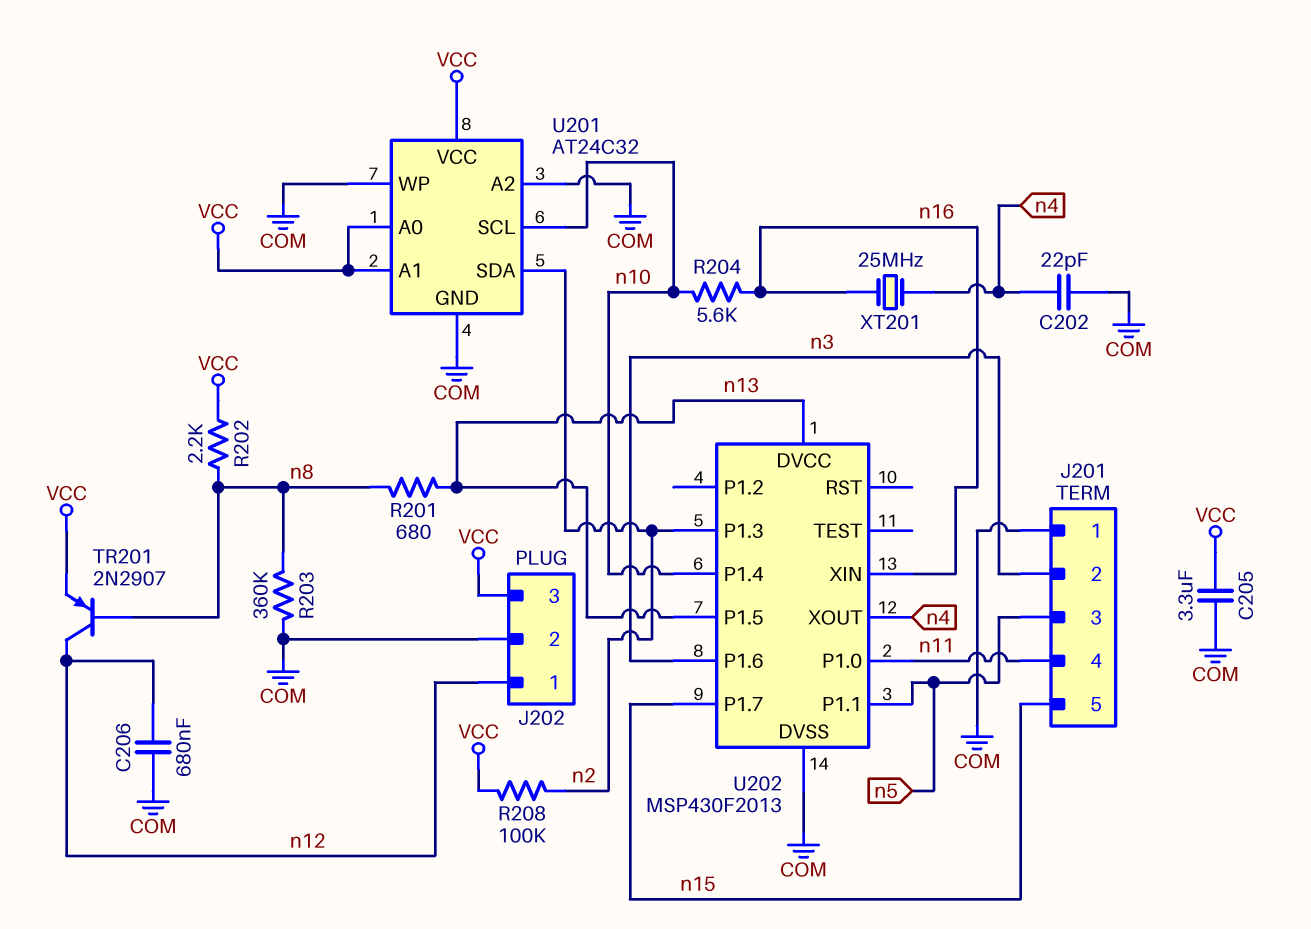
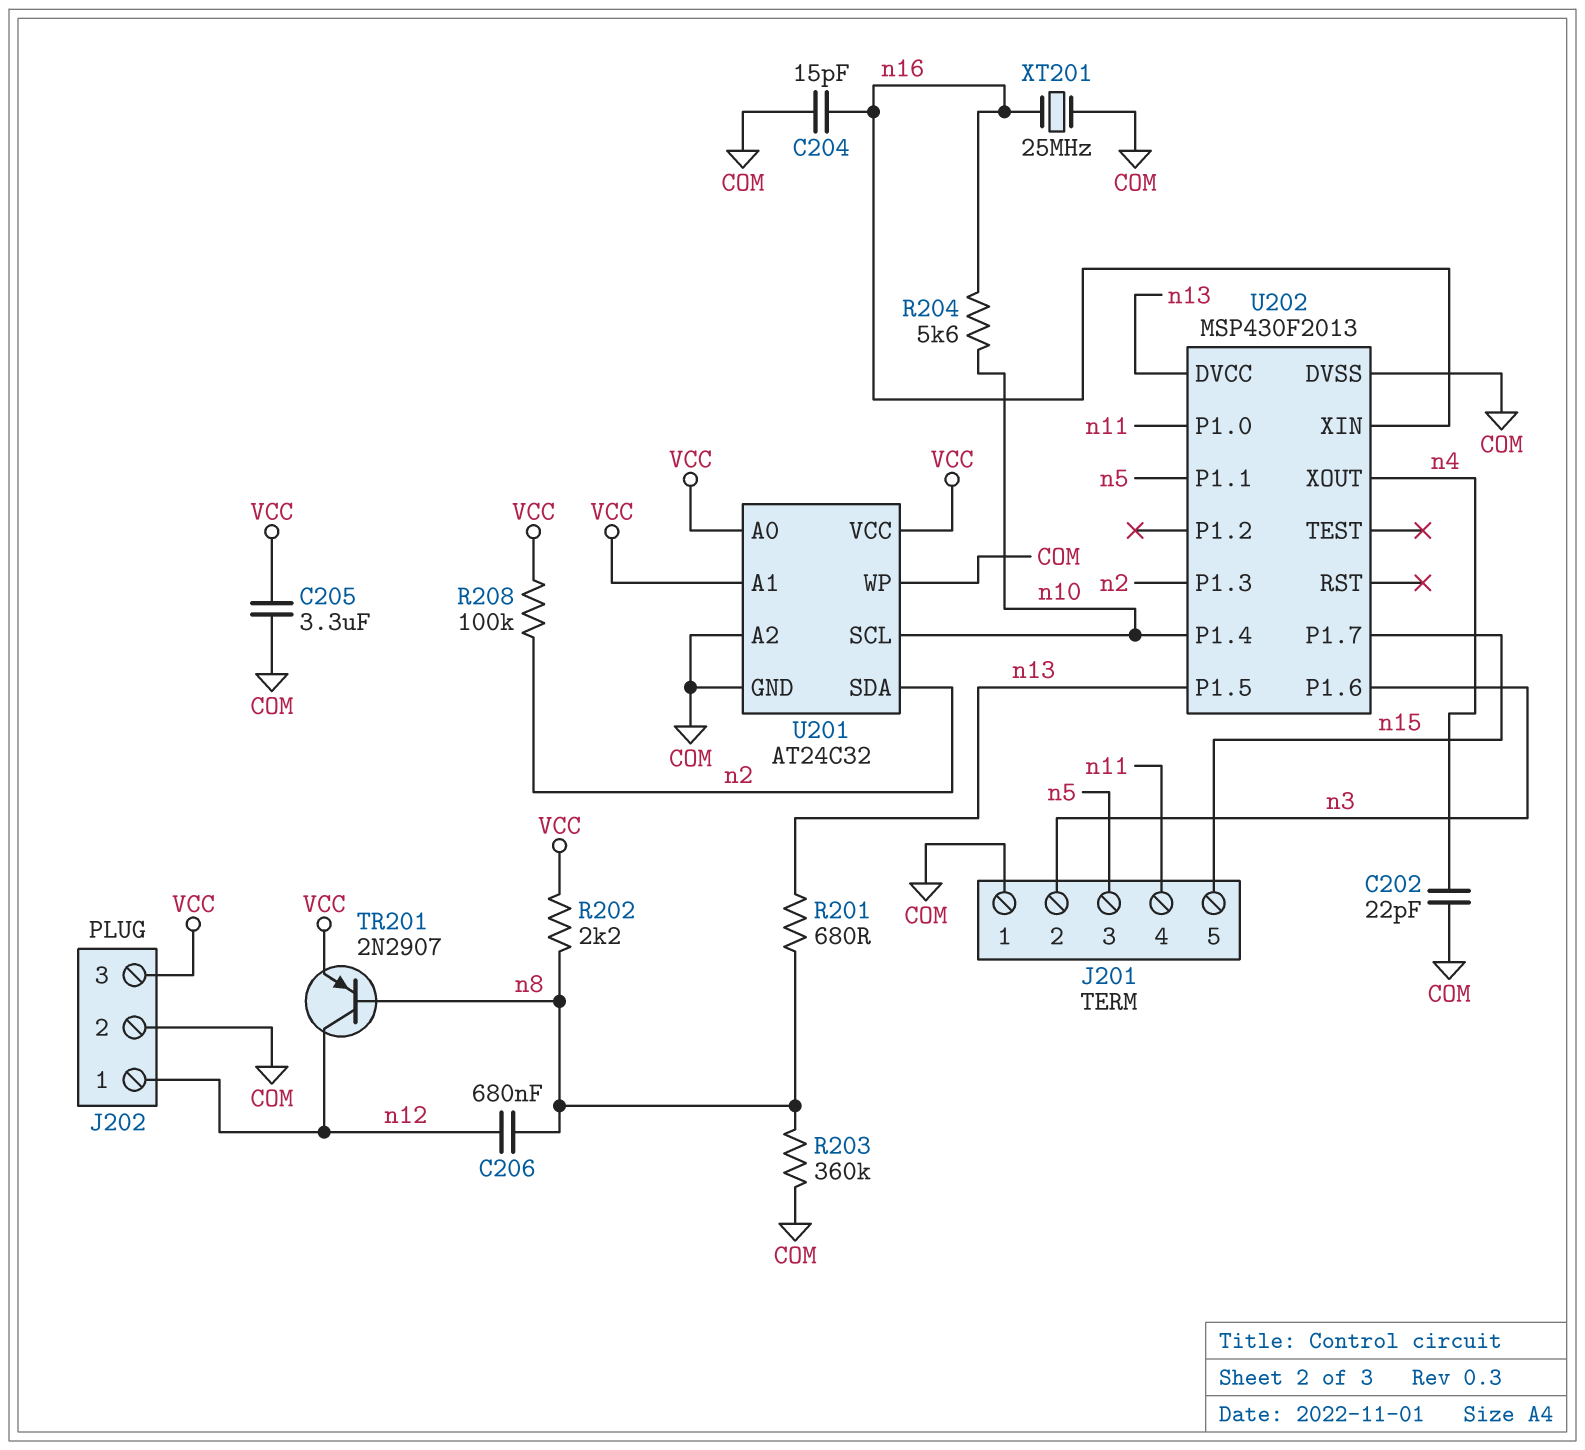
C204: none -> 15pF (COM, n16)
C206: 680nF (COM, n12) -> 680nF (n8, n12)
XT201: 25MHz (n4, n16) -> 25MHz (COM, n16)

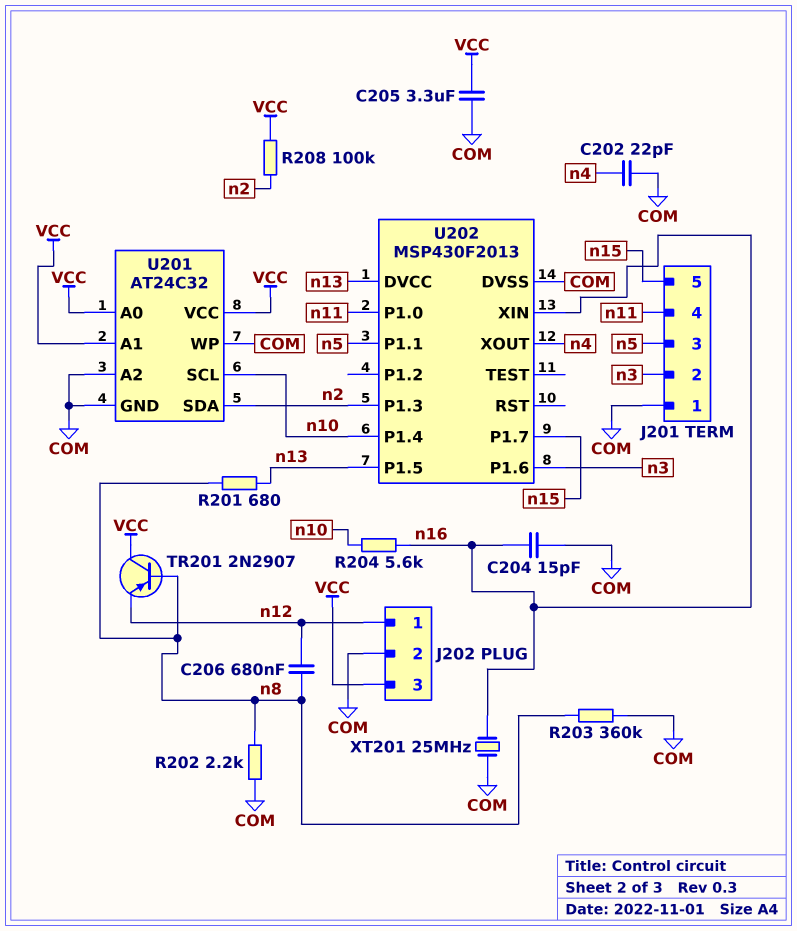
R202: 2.2k (VCC, n8) -> 2.2k (COM, n8)
TR201: PNP 2N2907 (B n8, C n12, E VCC) -> PNP 2N2907 (B n8, C VCC, E n12)

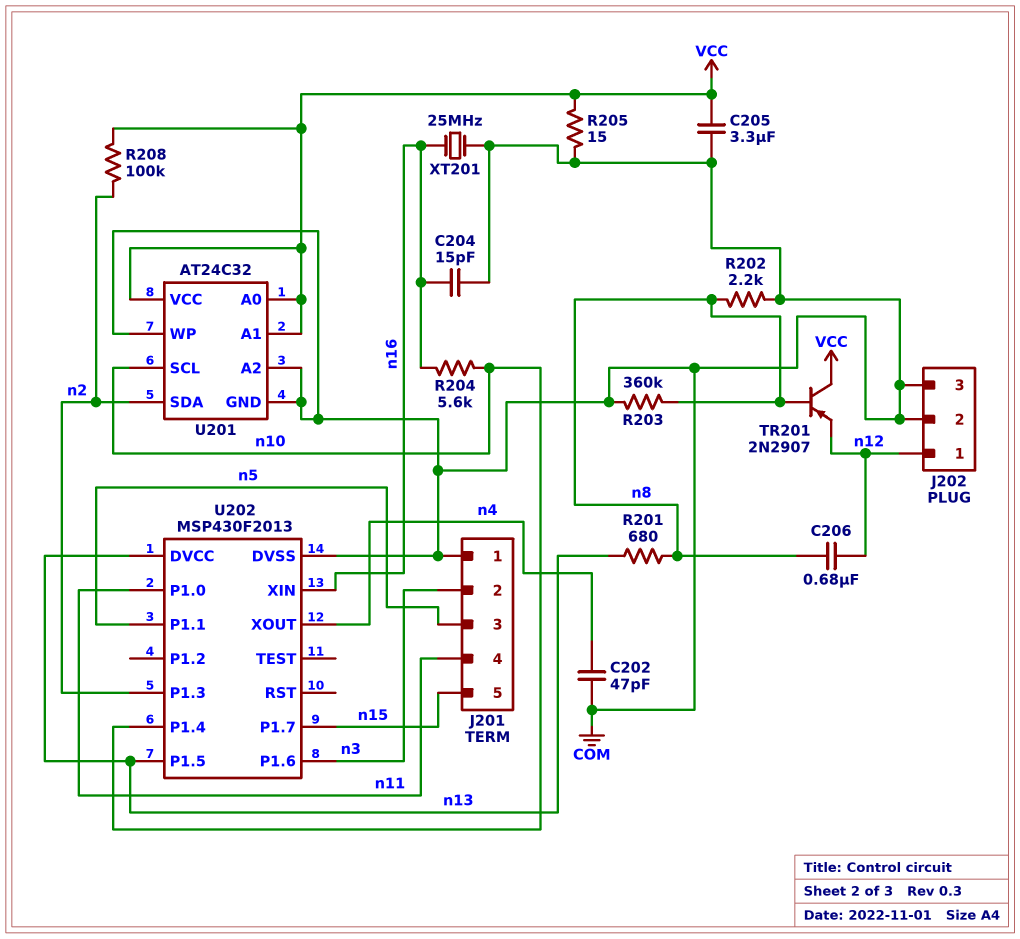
C202: 22pF (COM, n4) -> 47pF (COM, n4)
J202 pin 3: VCC -> COM
R205: none -> 15 (COM, VCC)

